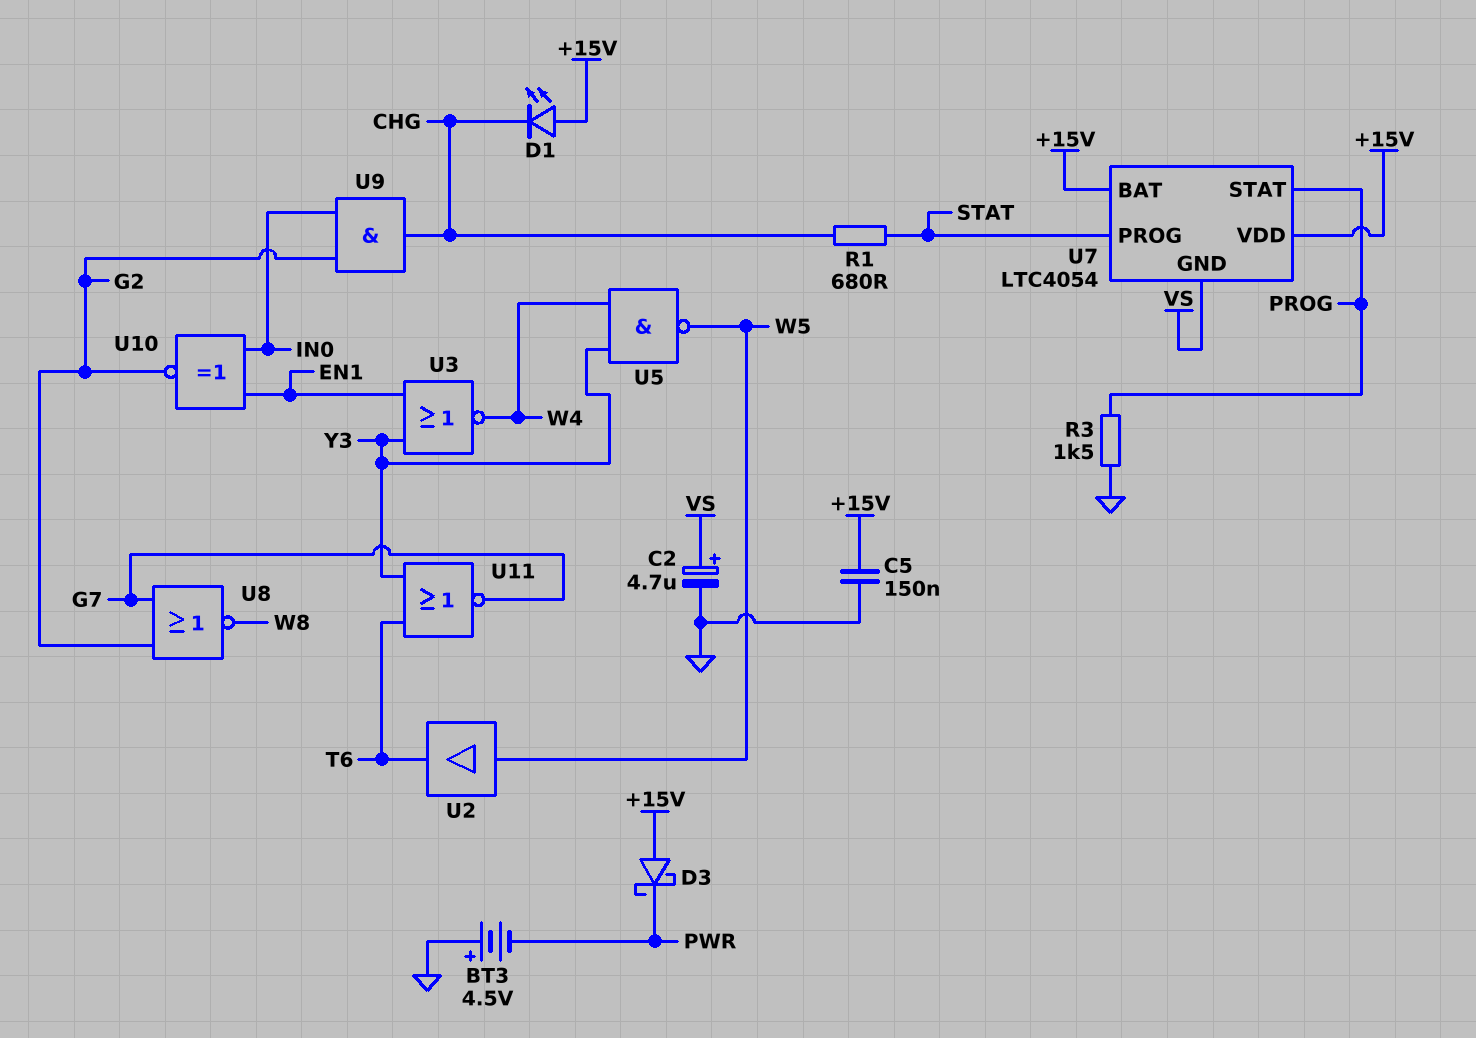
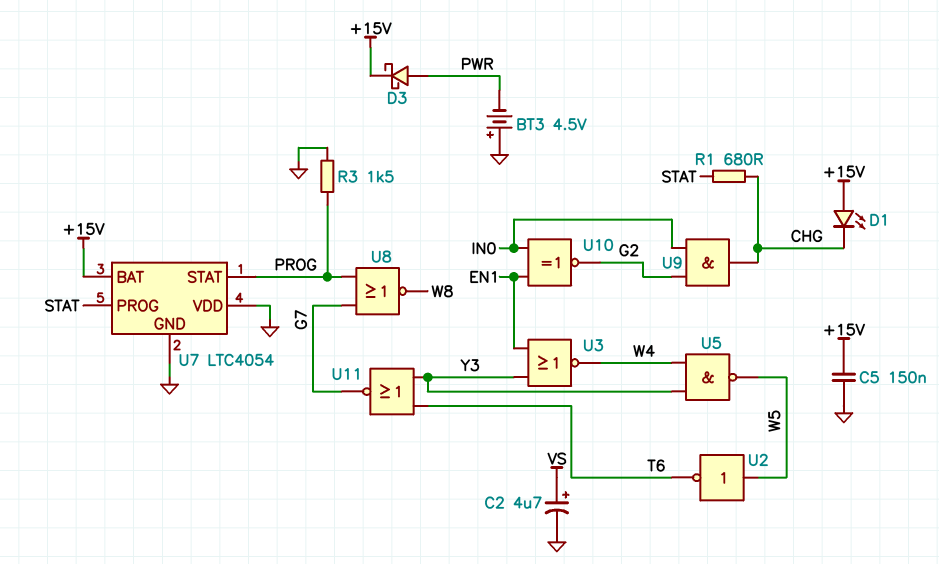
D3: schottky (A +15V, K PWR) -> schottky (A PWR, K +15V)
U2: buffer (in W5, out T6) -> NOT (in W5, out T6)
U7 pin GND: VS -> GND
U7 pin VDD: +15V -> GND
U8: NOR (in G2, in G7, out W8) -> NOR (in G7, in PROG, out W8)

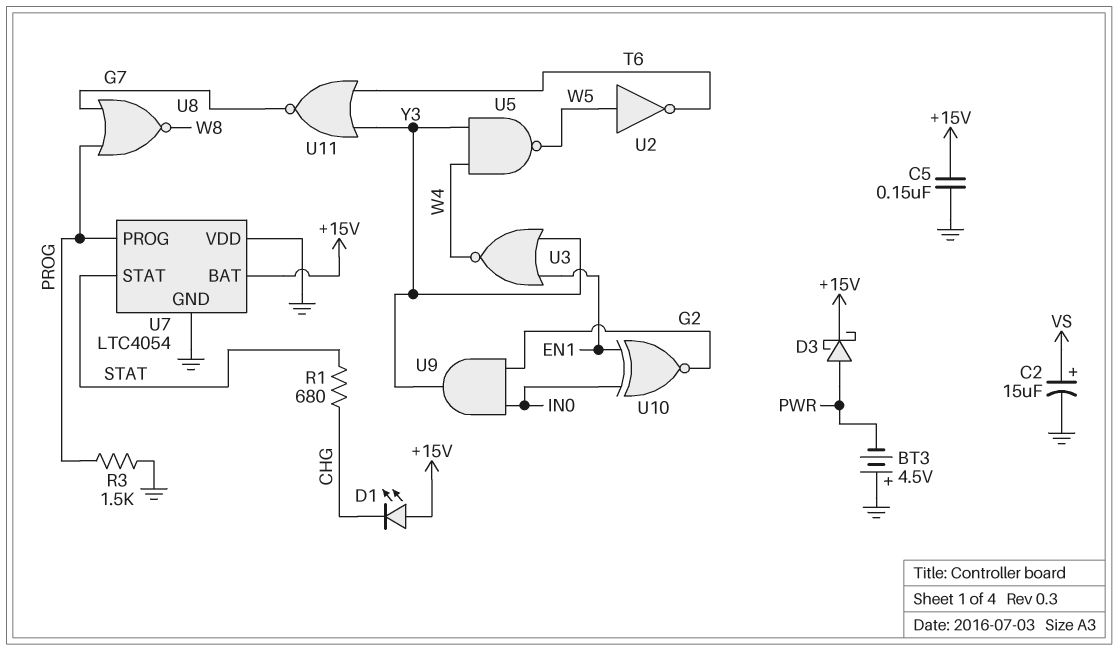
C2: 4.7uF (plus VS, minus GND) -> 15uF (plus VS, minus GND)
U7 pin PROG: STAT -> PROG
U7 pin STAT: PROG -> STAT
U9: AND (in G2, in IN0, out CHG) -> AND (in G2, in IN0, out Y3)

